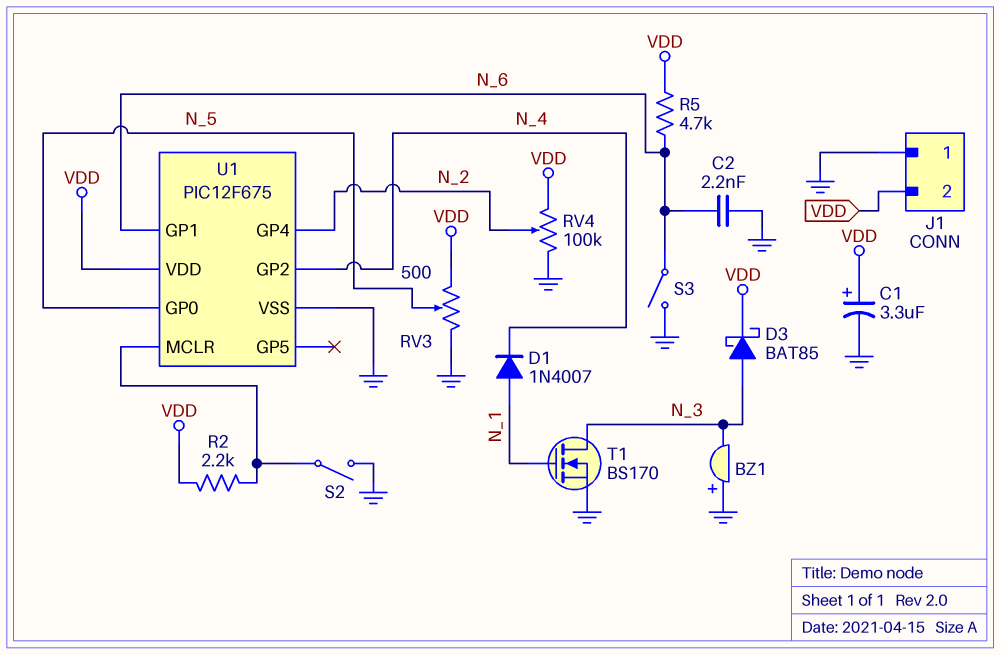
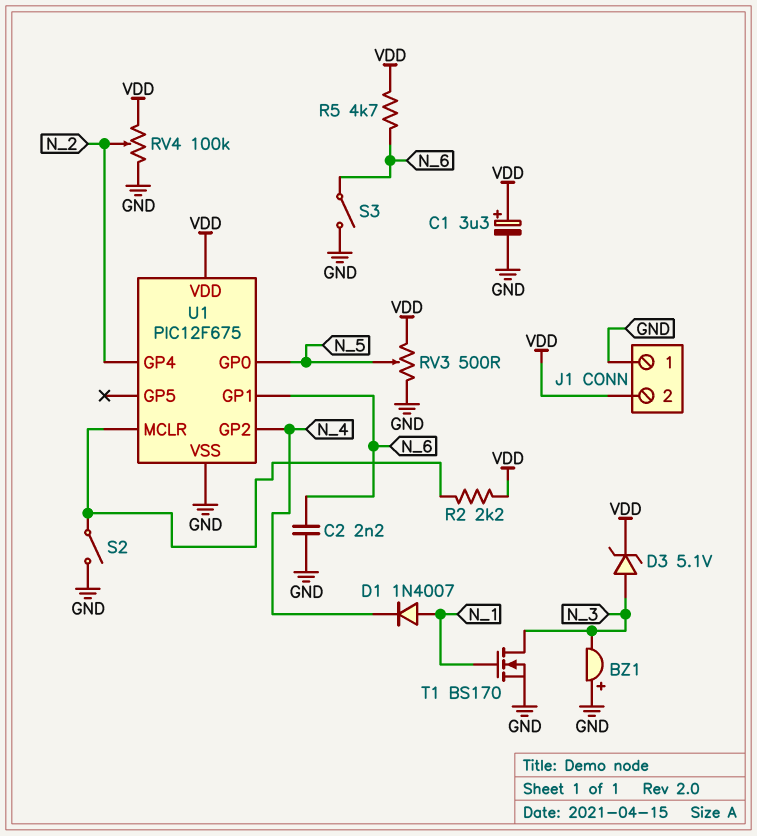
D3: schottky BAT85 (A N_3, K VDD) -> zener 5.1V (A N_3, K VDD)

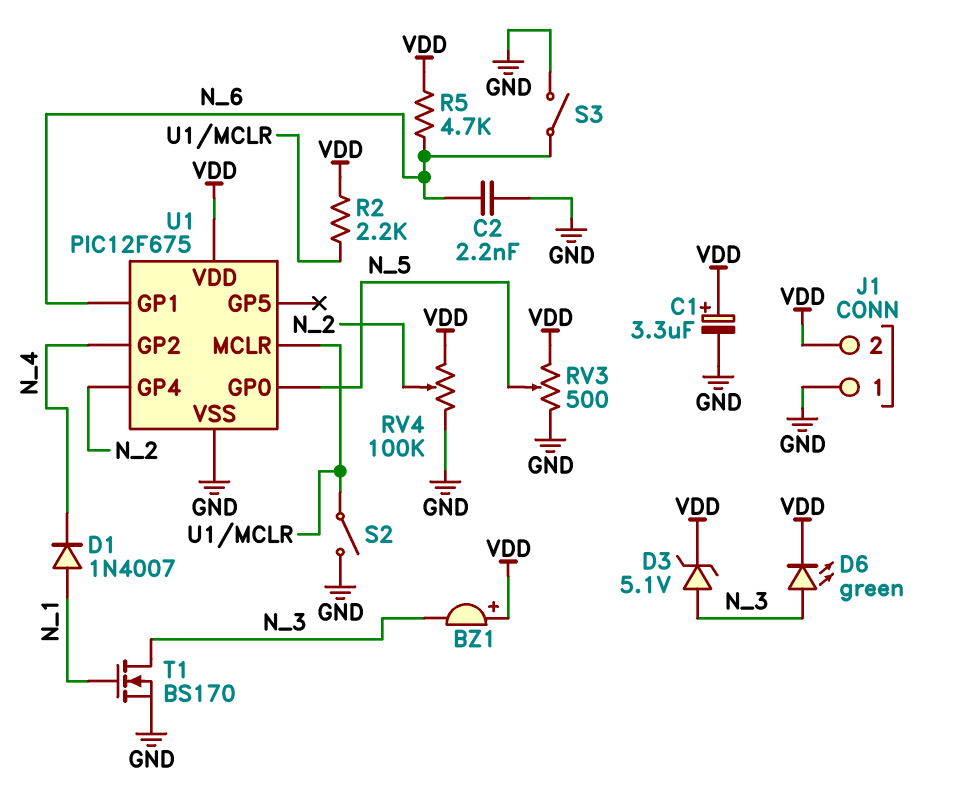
BZ1: buzzer (plus GND, minus N_3) -> buzzer (plus VDD, minus N_3)
D6: none -> LED green (A N_3, K VDD)

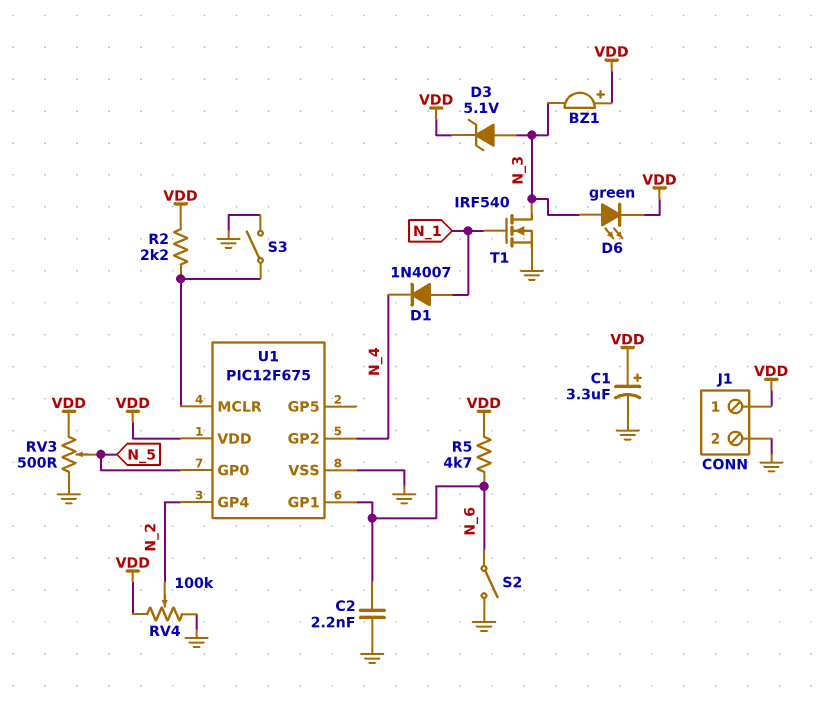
J1 pin 1: GND -> VDD
J1 pin 2: VDD -> GND
S2: switch (GND, U1/MCLR) -> switch (GND, N_6)
S3: switch (GND, N_6) -> switch (GND, U1/MCLR)
T1: NMOS BS170 (G N_1, D N_3, S GND) -> NMOS IRF540 (G N_1, D N_3, S GND)

